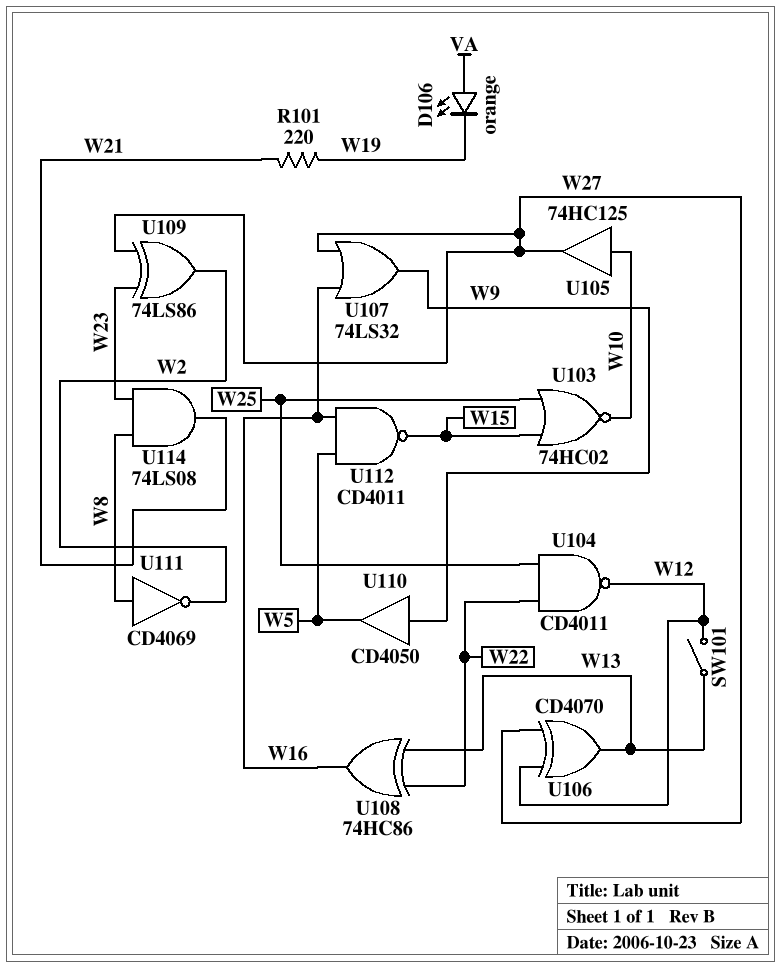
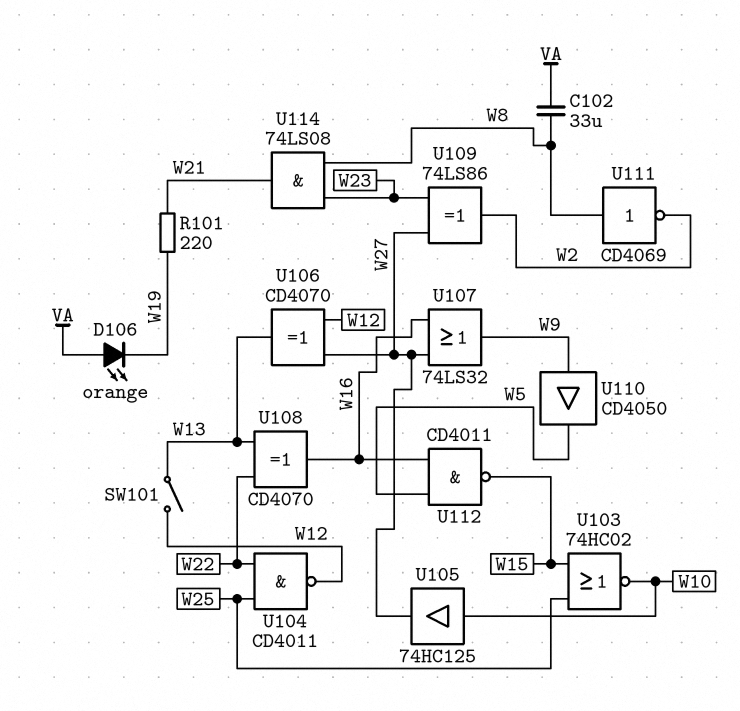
C102: none -> 33uF (VA, W8)
U108: XOR 74HC86 (in W13, in W22, out W16) -> XOR CD4070 (in W13, in W22, out W16)

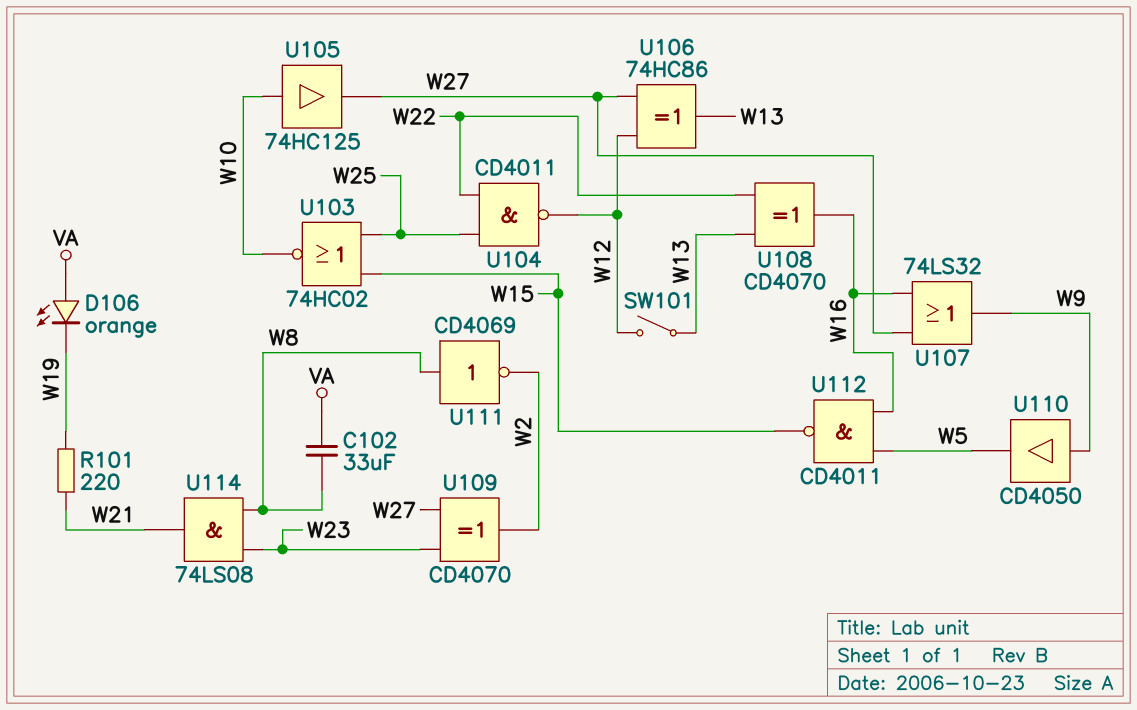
U106: XOR CD4070 (in W12, in W27, out W13) -> XOR 74HC86 (in W12, in W27, out W13)
U109: XOR 74LS86 (in W23, in W27, out W2) -> XOR CD4070 (in W23, in W27, out W2)

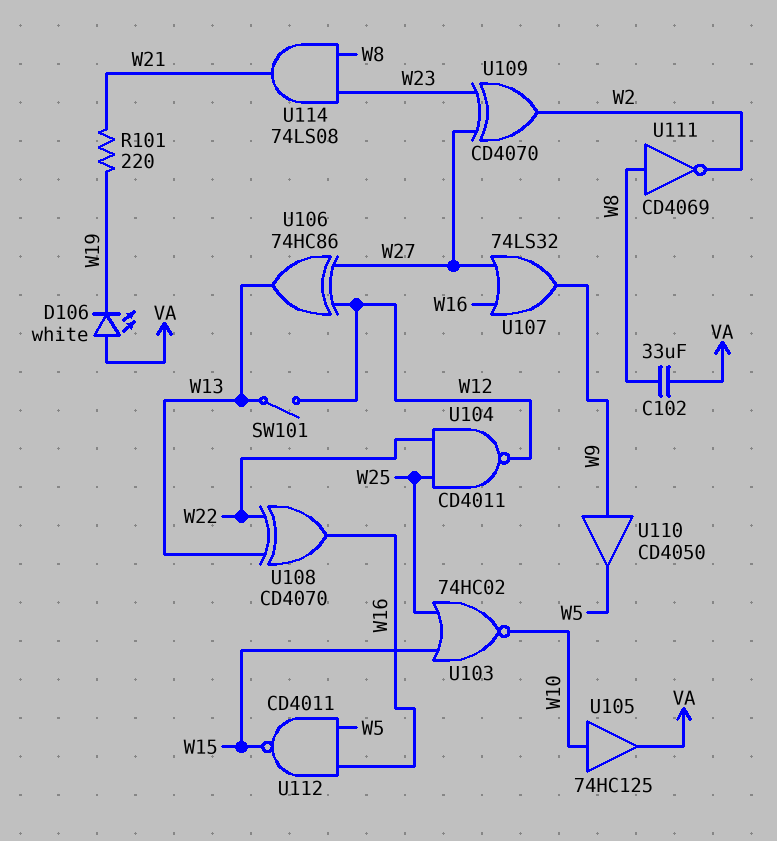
D106: LED orange (A VA, K W19) -> LED white (A VA, K W19)
U105: buffer 74HC125 (in W10, out W27) -> buffer 74HC125 (in W10, out VA)

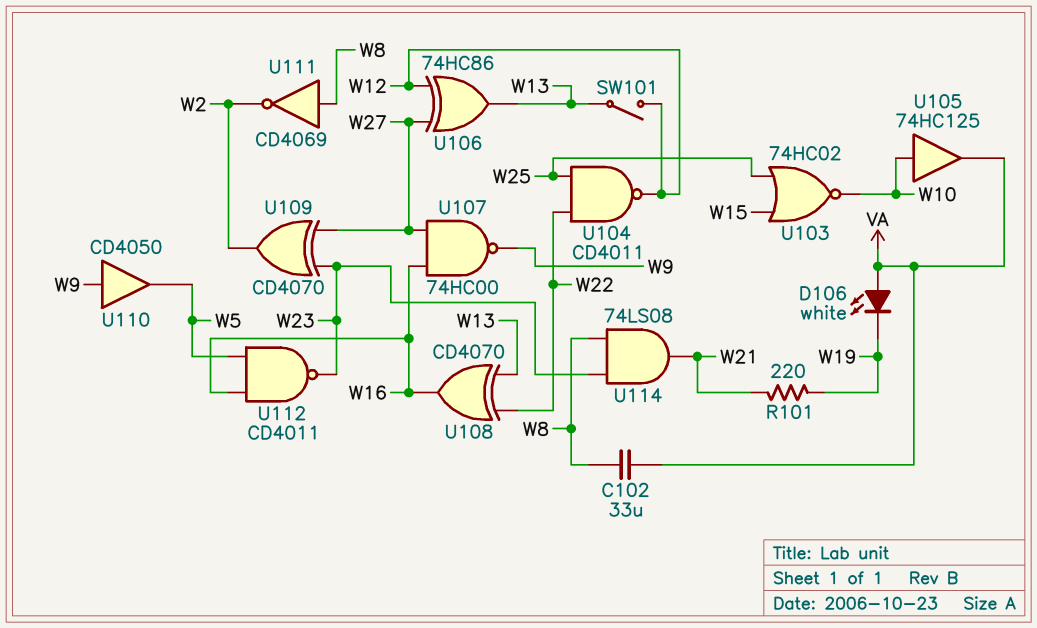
U107: OR 74LS32 (in W16, in W27, out W9) -> NAND 74HC00 (in W16, in W27, out W9)
U112: NAND CD4011 (in W5, in W16, out W15) -> NAND CD4011 (in W5, in W16, out W23)

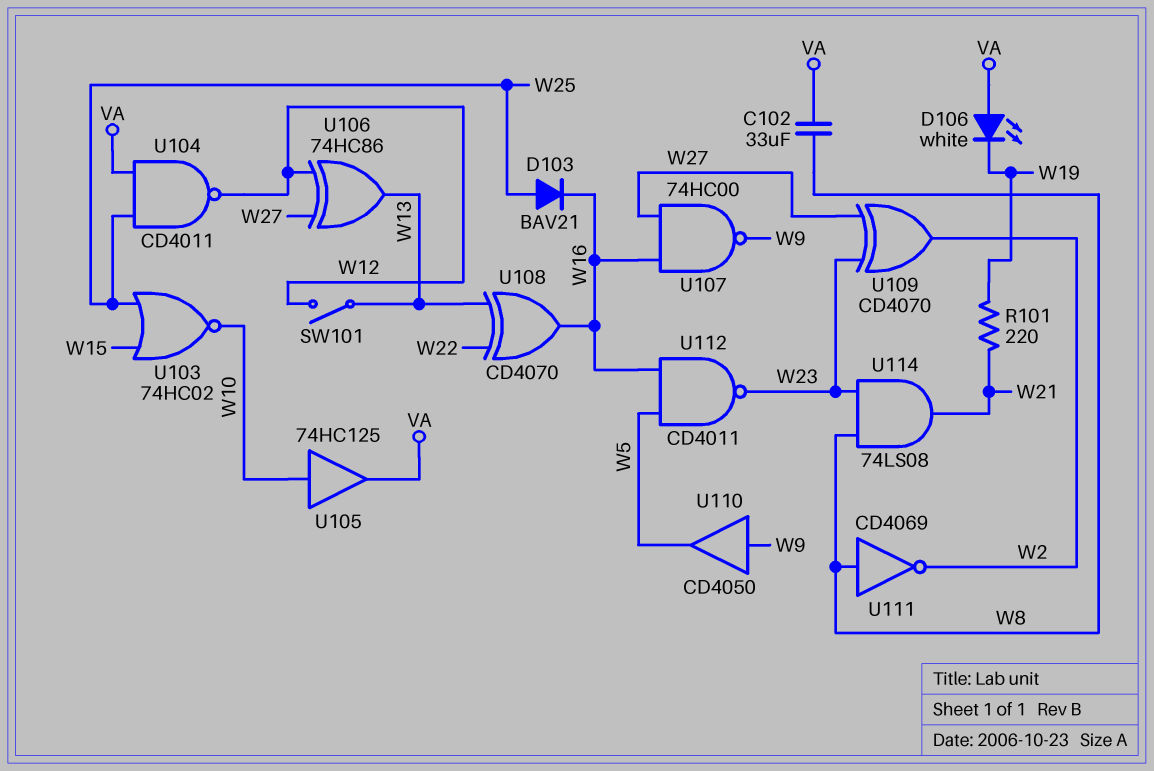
D103: none -> diode BAV21 (A W25, K W16)
U104: NAND CD4011 (in W22, in W25, out W12) -> NAND CD4011 (in VA, in W25, out W12)

